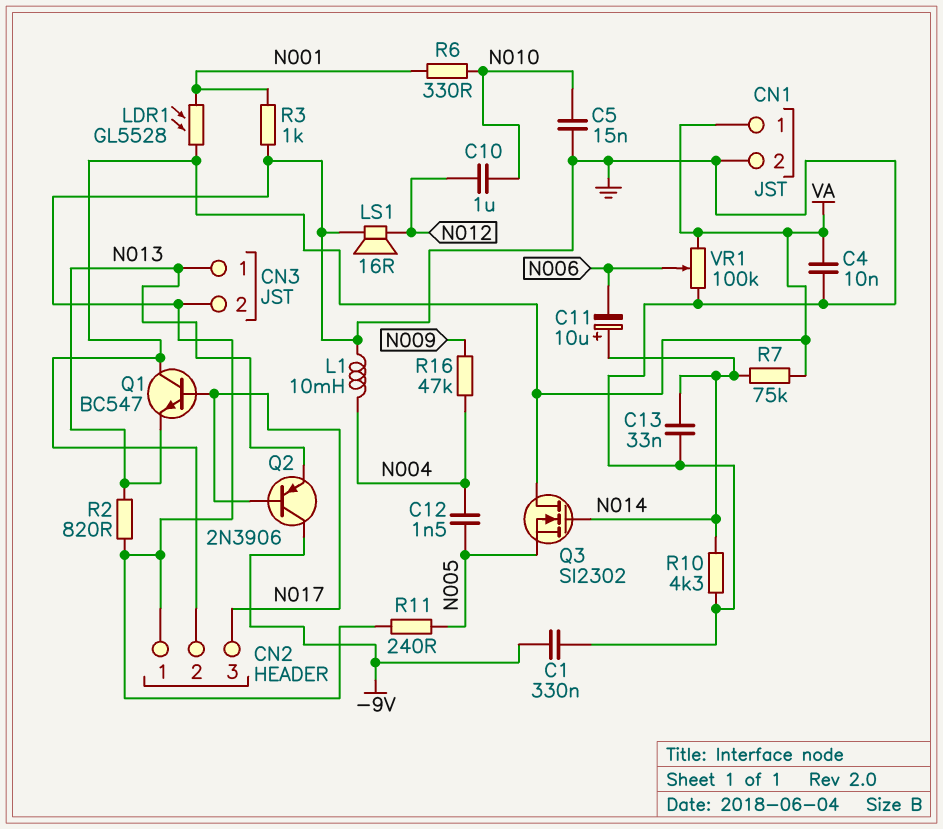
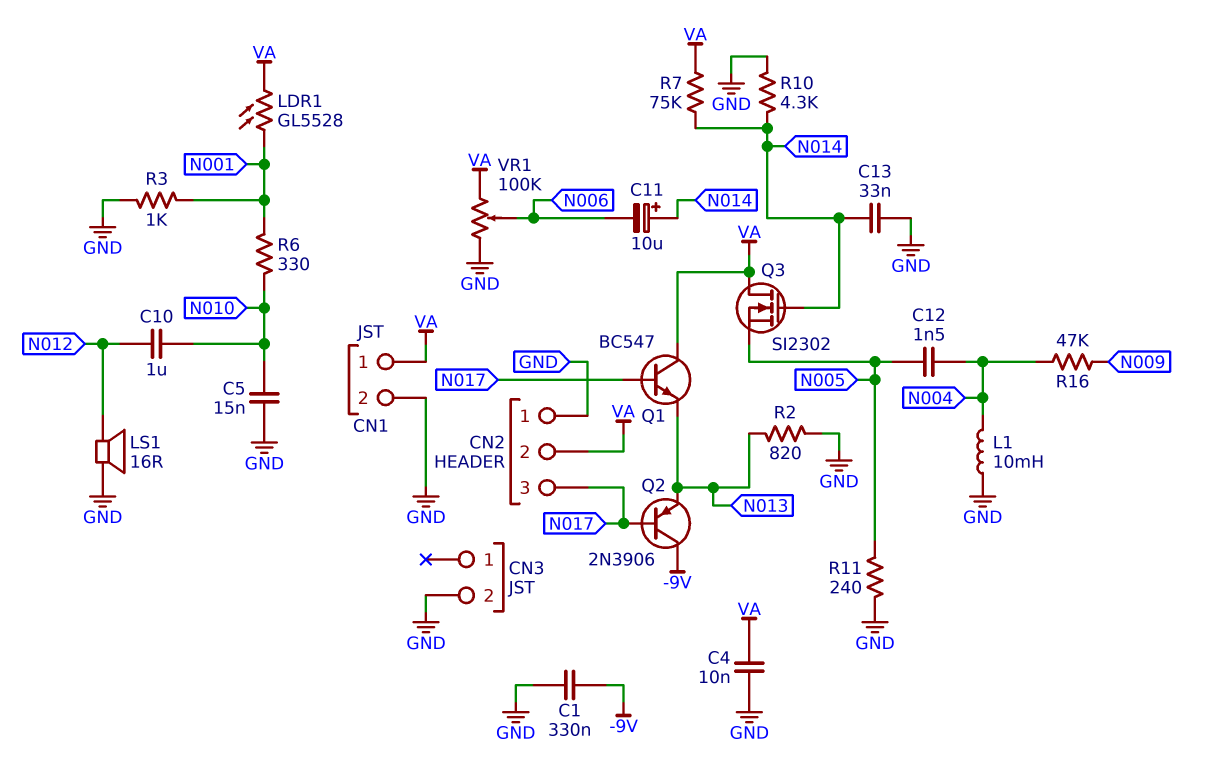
CN3 pin 1: N013 -> none

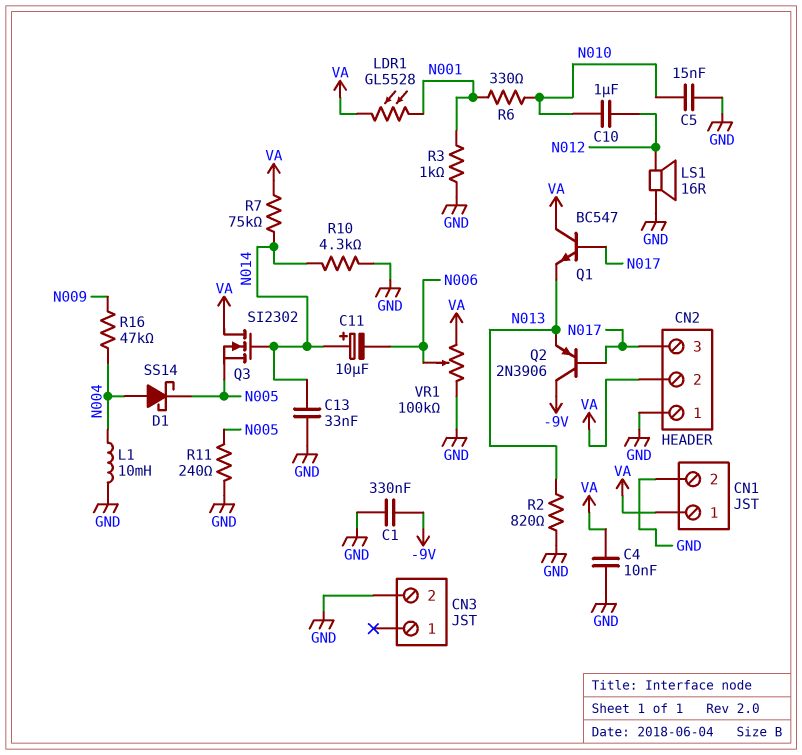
C12: 1.5nF (N004, N005) -> none
D1: none -> schottky SS14 (A N004, K N005)

